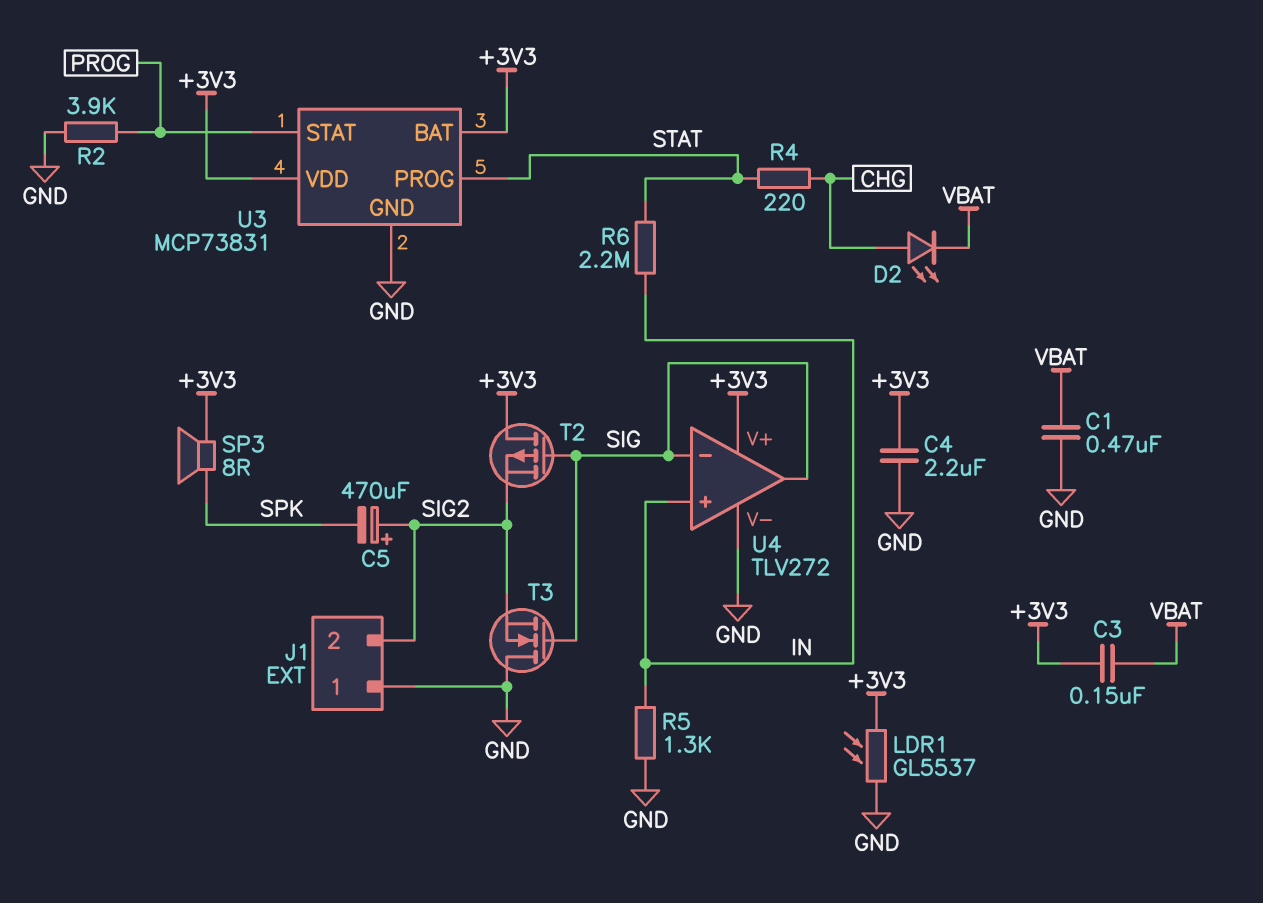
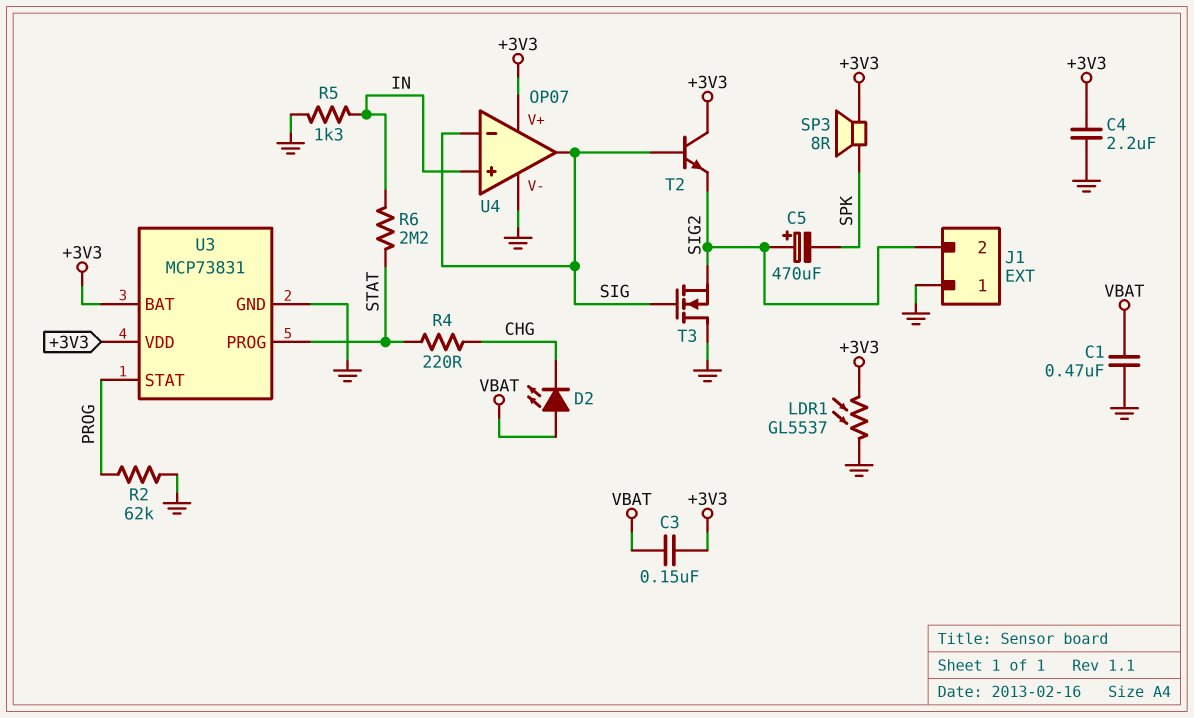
D2: LED (A CHG, K VBAT) -> LED (A VBAT, K CHG)
R2: 3.9k (GND, PROG) -> 62k (GND, PROG)
T2: PMOS (G SIG, D +3V3, S SIG2) -> NPN (B SIG, C +3V3, E SIG2)
U4: TLV272 -> OP07

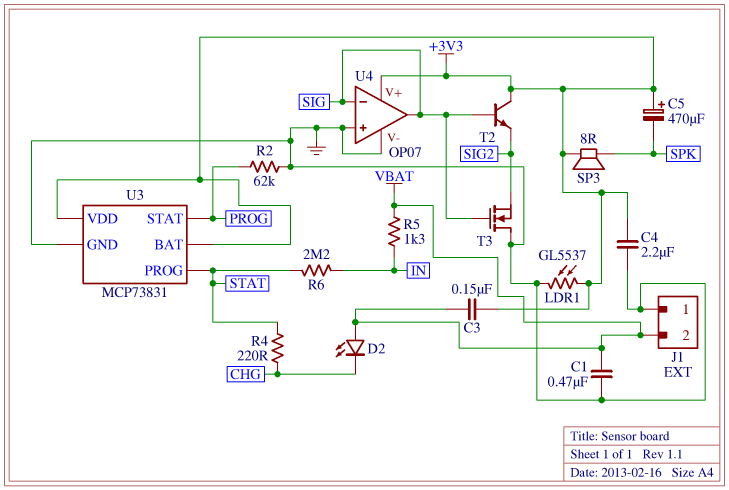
C5: 470uF (plus SIG2, minus SPK) -> 470uF (plus +3V3, minus SPK)
J1 pin 2: SIG2 -> VBAT
R5: 1.3k (GND, IN) -> 1.3k (IN, VBAT)
U4 pin in+: IN -> GND

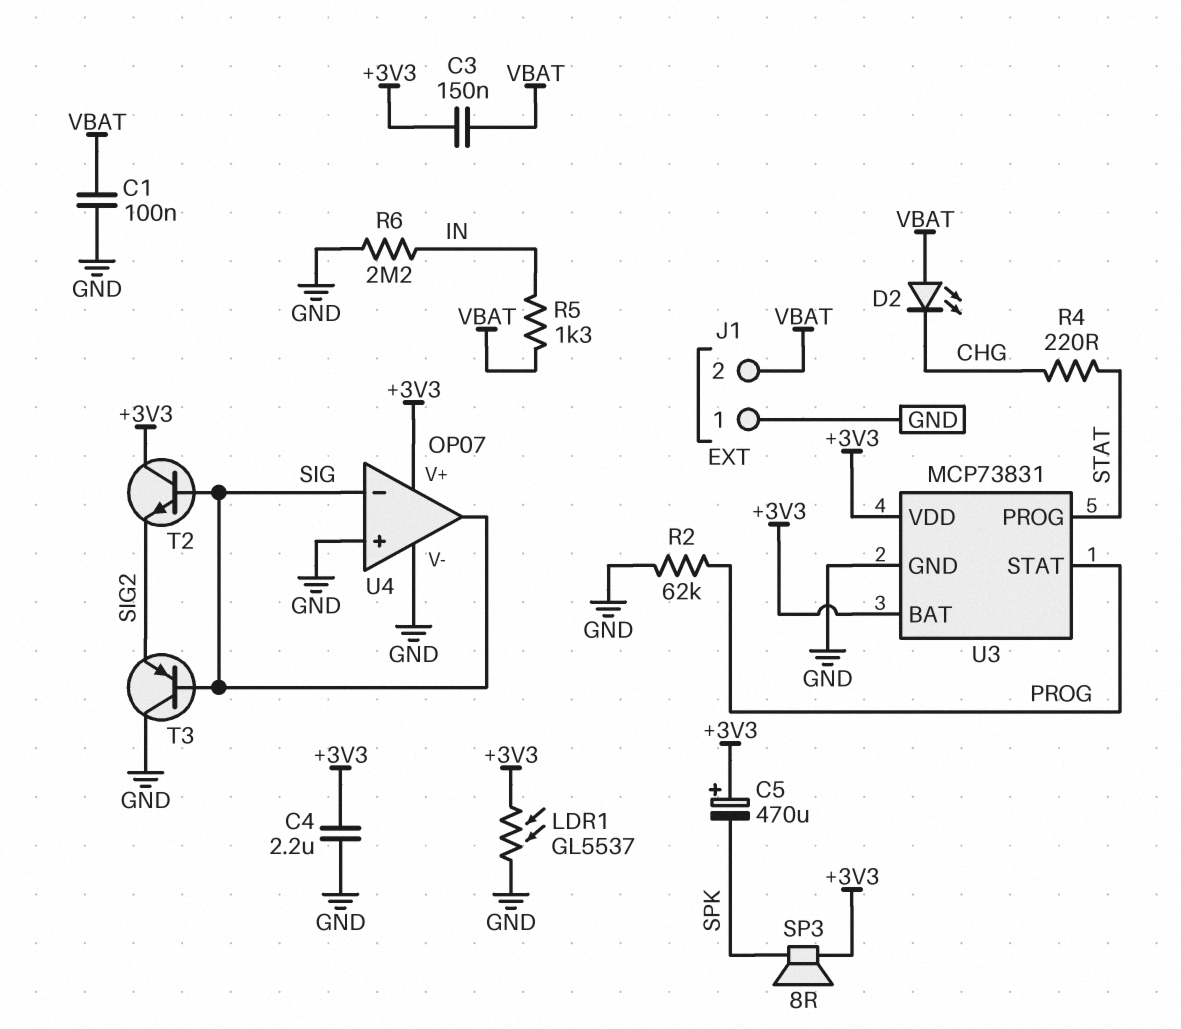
C1: 470nF (GND, VBAT) -> 100nF (GND, VBAT)
R6: 2.2M (IN, STAT) -> 2.2M (GND, IN)
T3: NMOS (G SIG, D GND, S SIG2) -> PNP (B SIG, C GND, E SIG2)

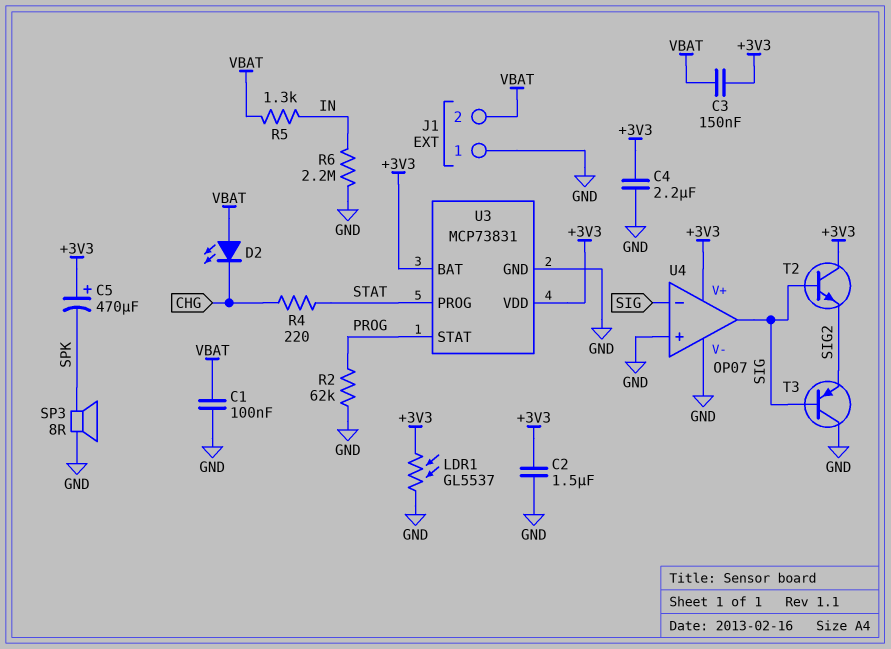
C2: none -> 1.5uF (+3V3, GND)
SP3: speaker 8R (+3V3, SPK) -> speaker 8R (GND, SPK)

